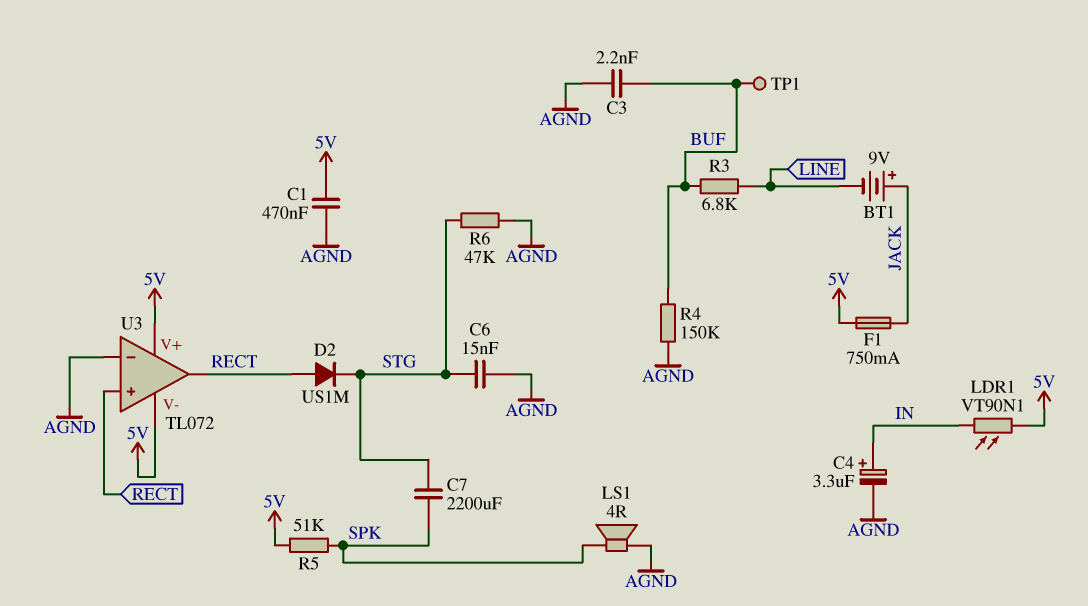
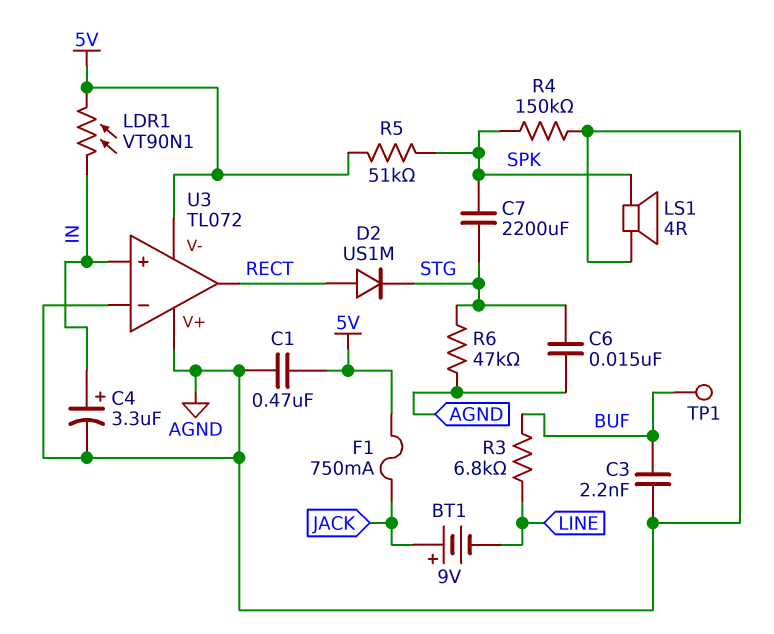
R4: 150k (AGND, BUF) -> 150k (AGND, SPK)
U3 pin V+: 5V -> AGND
U3 pin in+: RECT -> IN

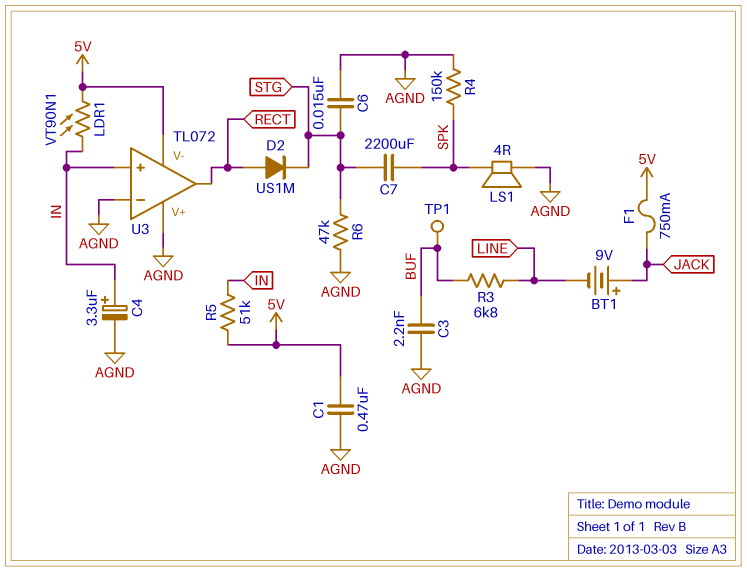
R5: 51k (5V, SPK) -> 51k (5V, IN)

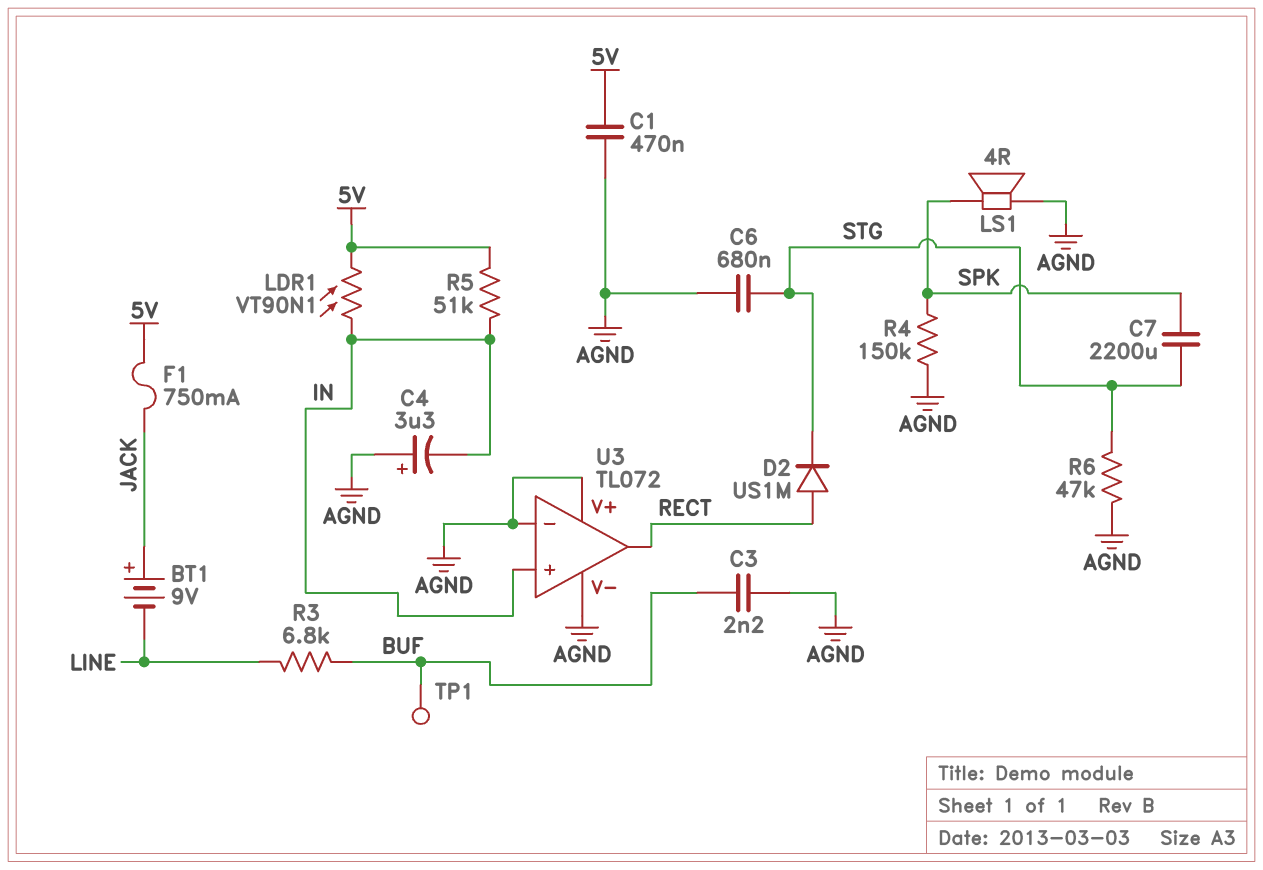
C4: 3.3uF (plus IN, minus AGND) -> 3.3uF (plus AGND, minus IN)
C6: 15nF (AGND, STG) -> 680nF (AGND, STG)
U3 pin V-: 5V -> AGND

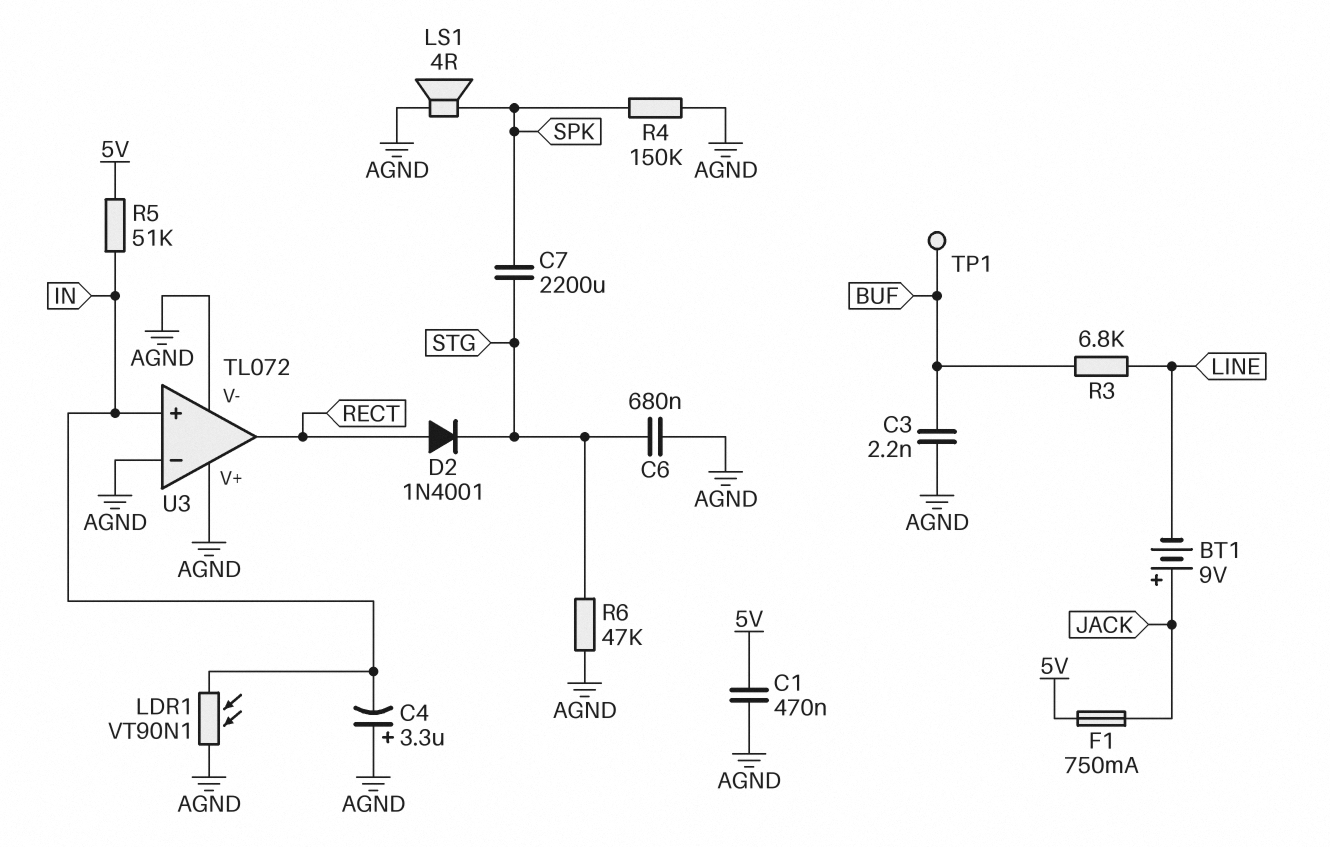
D2: diode US1M (A RECT, K STG) -> diode 1N4001 (A RECT, K STG)
LDR1: VT90N1 (5V, IN) -> VT90N1 (AGND, IN)

